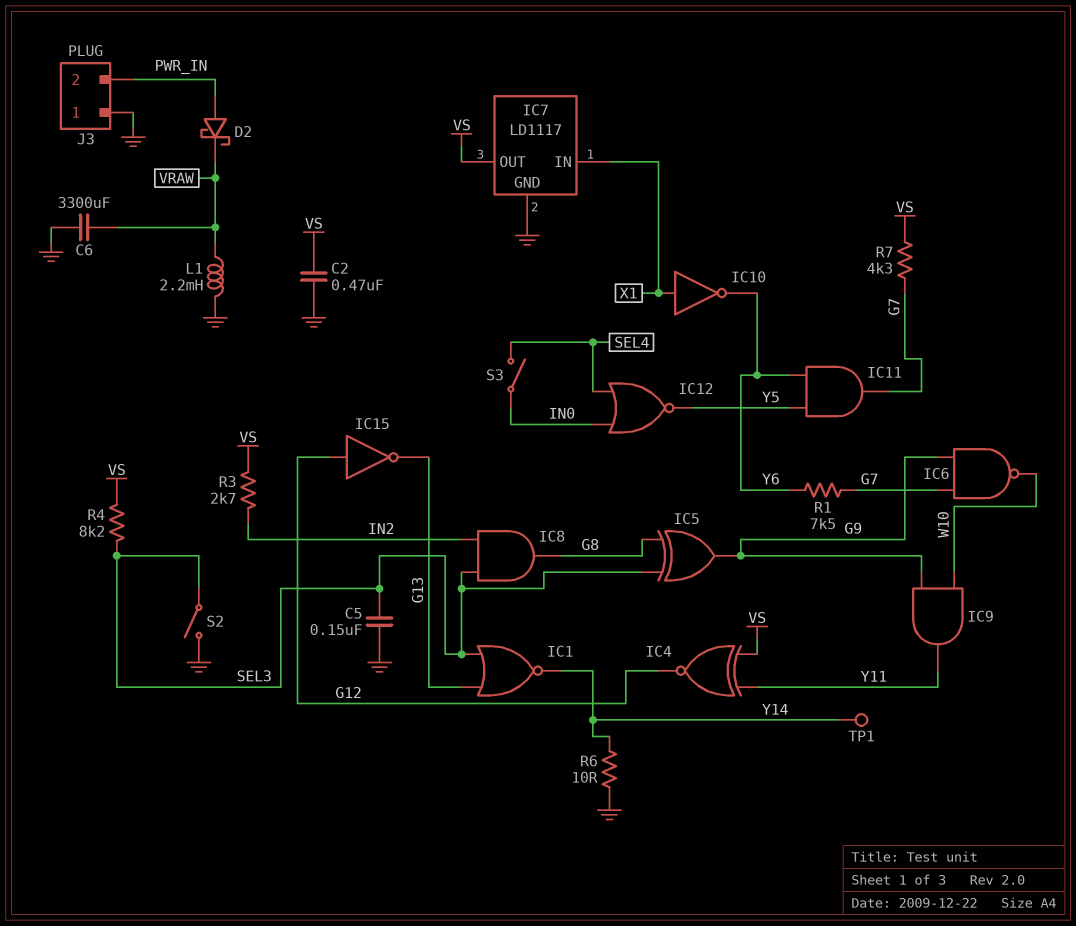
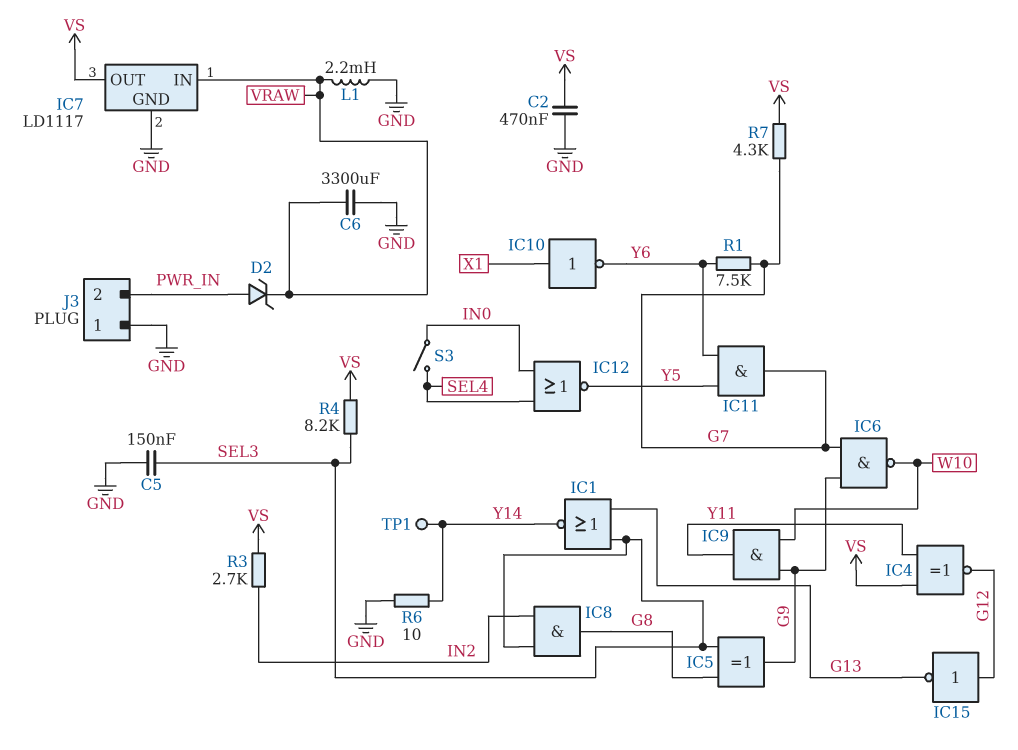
D2: schottky (A PWR_IN, K VRAW) -> zener (A PWR_IN, K VRAW)
IC7 pin IN: X1 -> VRAW
S2: switch (GND, SEL3) -> none

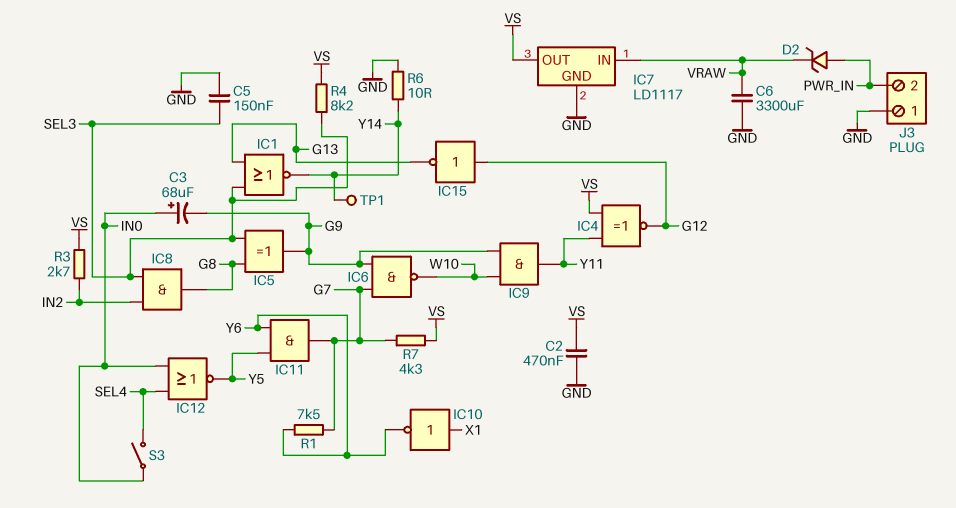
C3: none -> 68uF (plus IN0, minus G9)
L1: 2.2mH (GND, VRAW) -> none

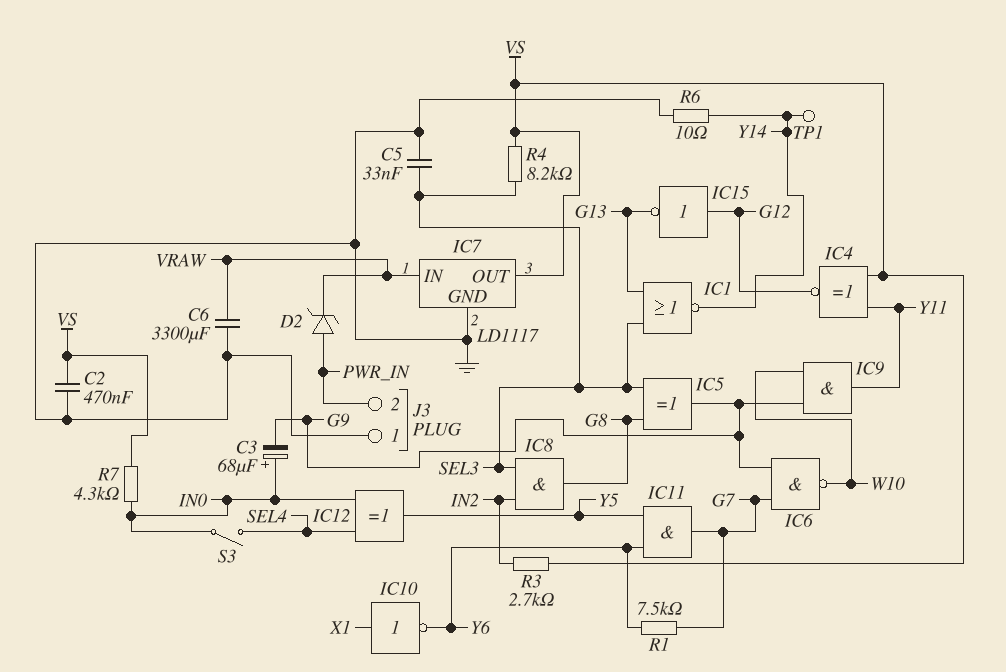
C5: 150nF (GND, SEL3) -> 33nF (GND, SEL3)
IC12: NOR (in IN0, in SEL4, out Y5) -> XOR (in IN0, in SEL4, out Y5)
R7: 4.3k (G7, VS) -> 4.3k (IN0, VS)

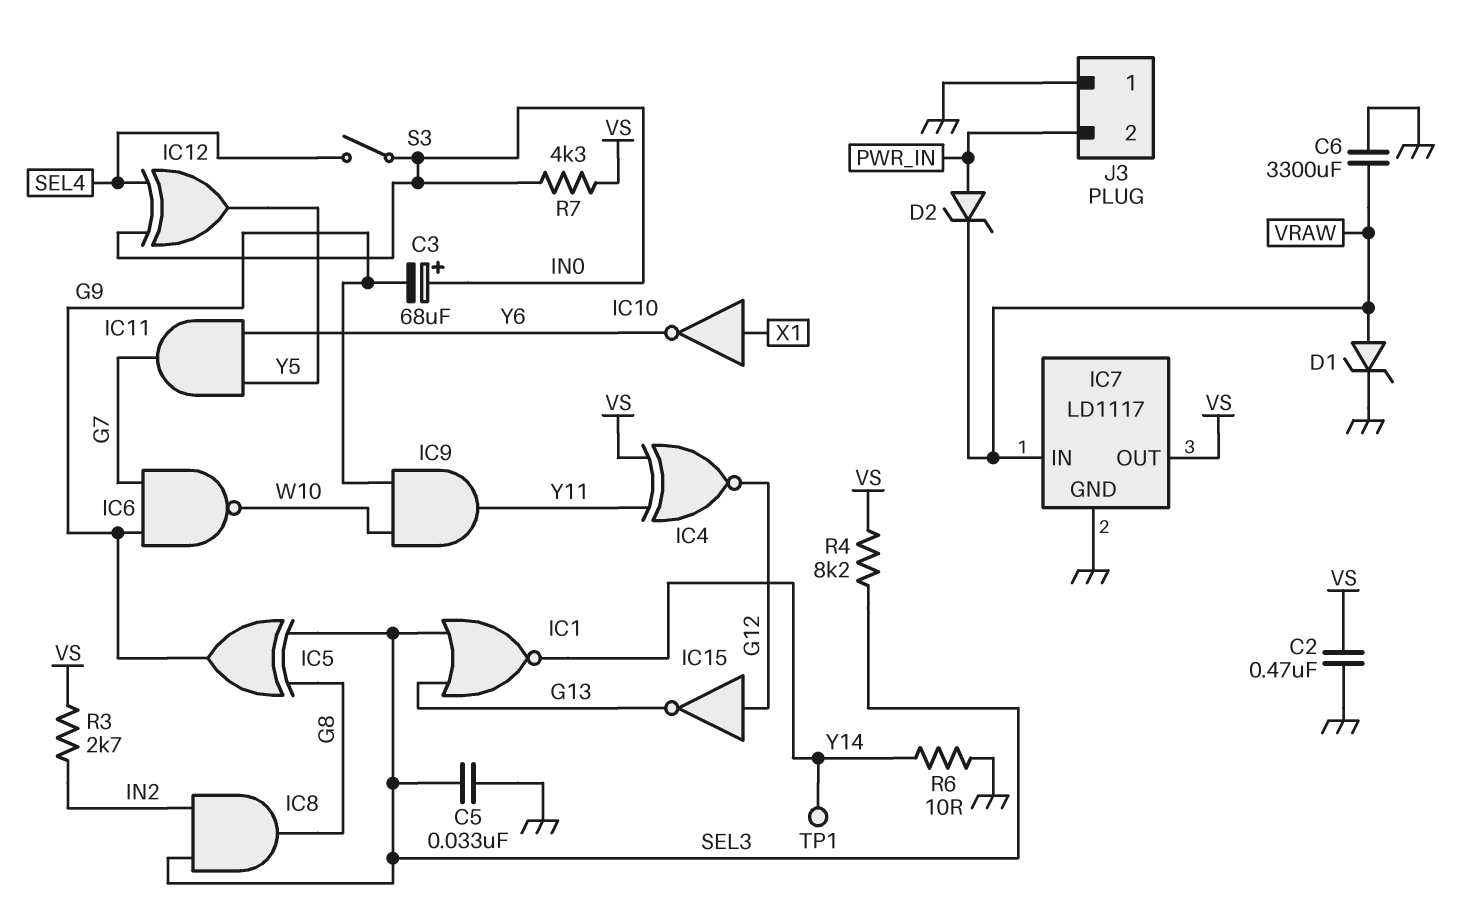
D1: none -> zener (A VRAW, K GND)
R1: 7.5k (G7, Y6) -> none

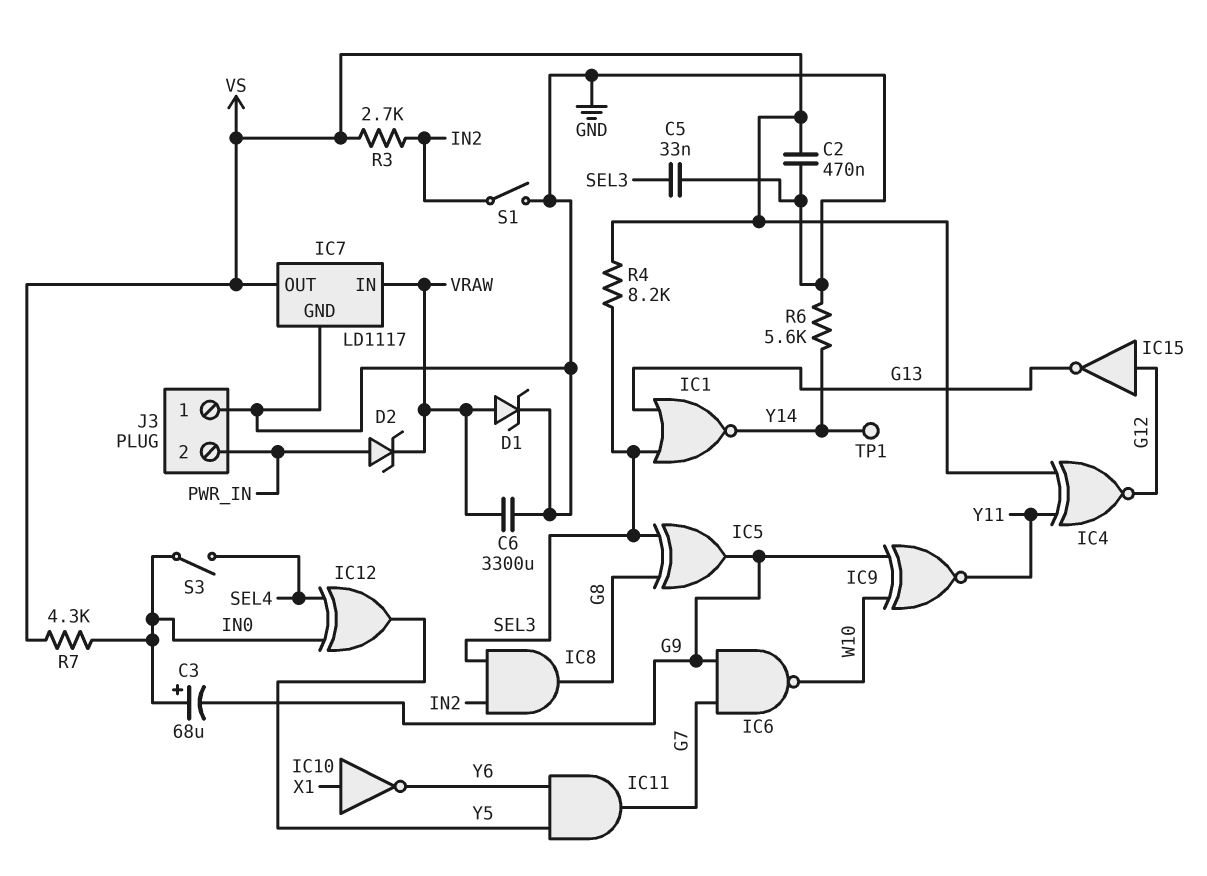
IC9: AND (in G9, in W10, out Y11) -> XNOR (in G9, in W10, out Y11)
R6: 10 (GND, Y14) -> 5.6k (GND, Y14)
S1: none -> switch (GND, IN2)

